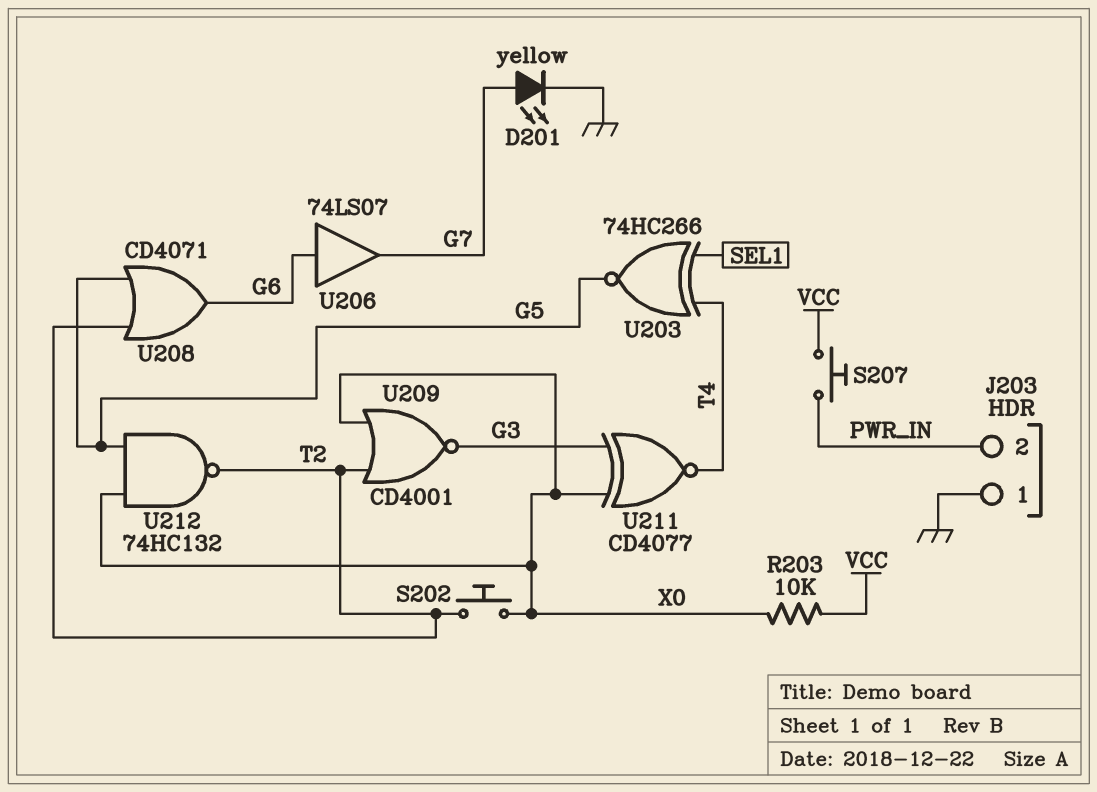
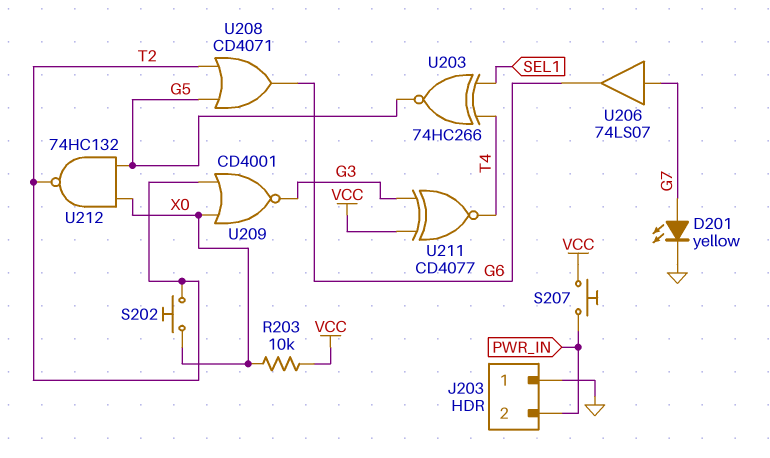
U206: buffer 74LS07 (in G6, out G7) -> buffer 74LS07 (in G7, out G6)
U211: XNOR CD4077 (in G3, in X0, out T4) -> XNOR CD4077 (in G3, in VCC, out T4)

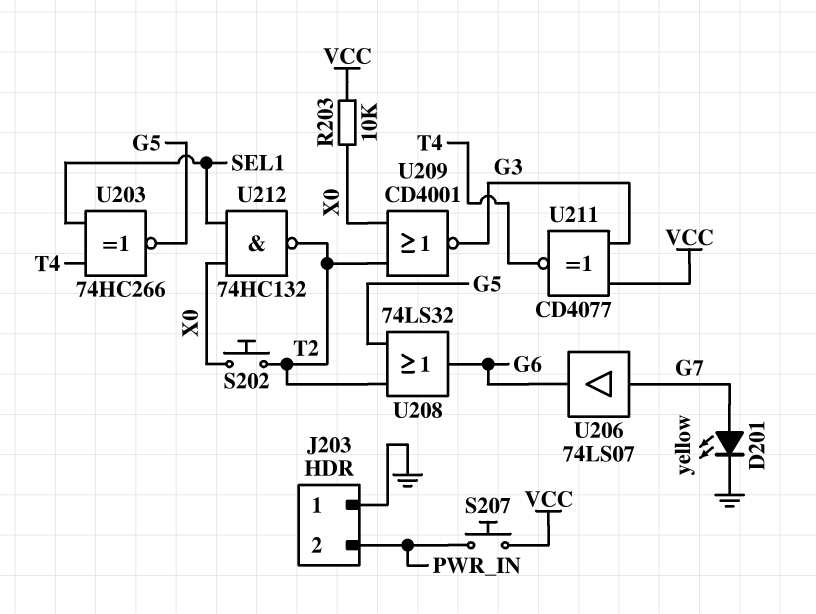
U208: OR CD4071 (in G5, in T2, out G6) -> OR 74LS32 (in G5, in T2, out G6)
U212: NAND 74HC132 (in G5, in X0, out T2) -> NAND 74HC132 (in SEL1, in X0, out T2)

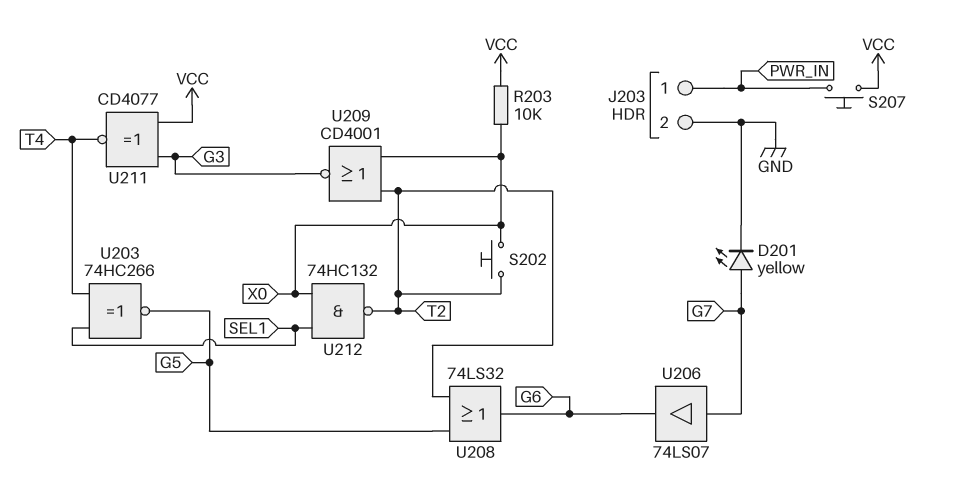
J203 pin 1: GND -> PWR_IN
J203 pin 2: PWR_IN -> GND

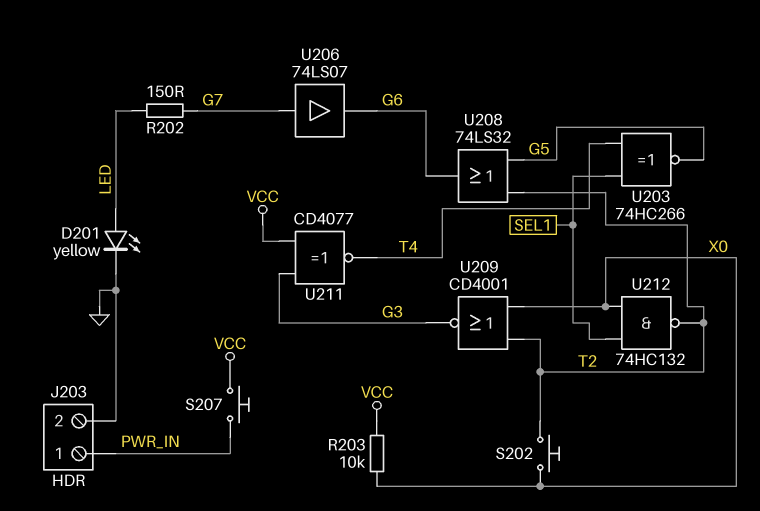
D201: LED yellow (A G7, K GND) -> LED yellow (A LED, K GND)
R202: none -> 150 (G7, LED)

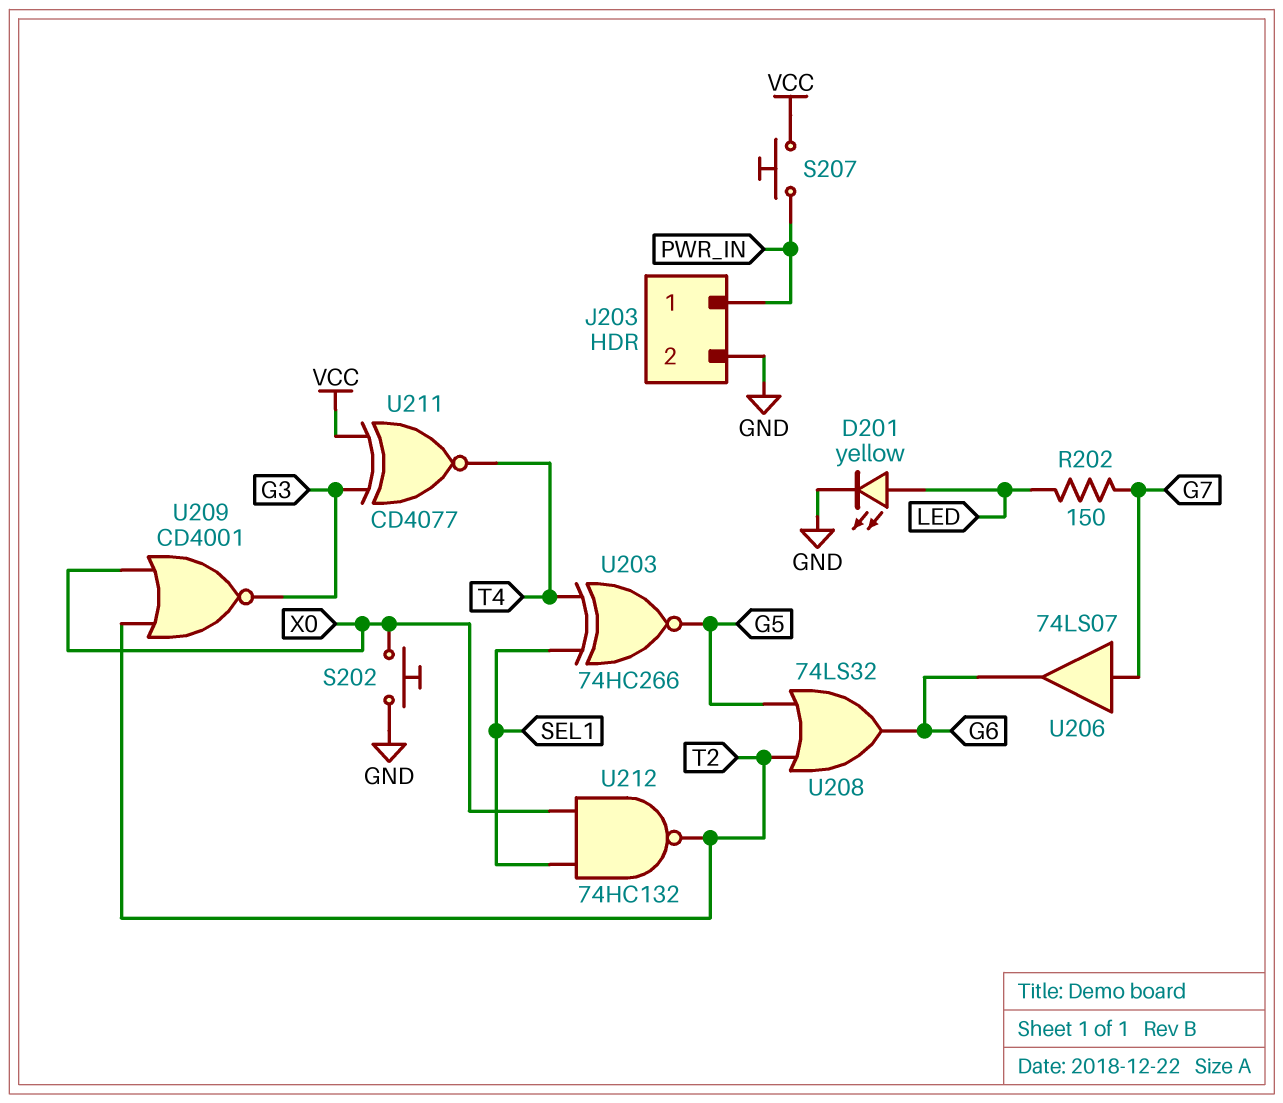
R203: 10k (VCC, X0) -> none
S202: button (T2, X0) -> button (GND, X0)

